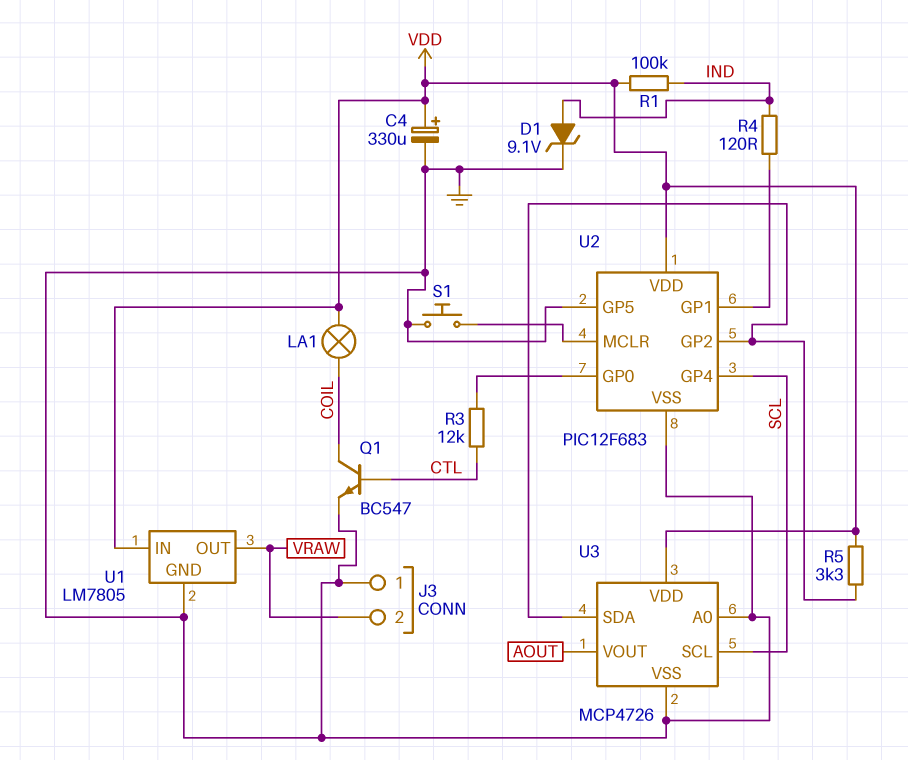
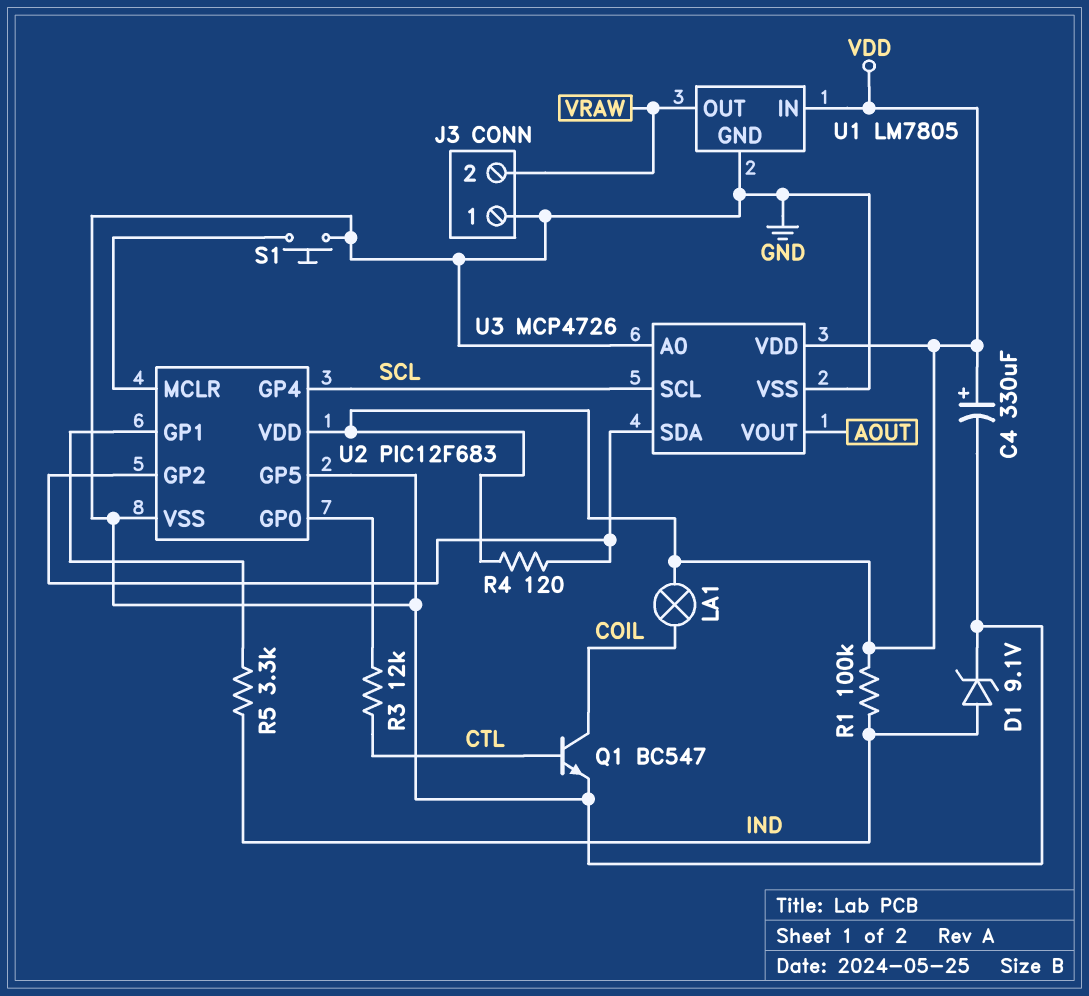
R4: 120 (IND, U2/GP1) -> 120 (U2/GP2, VDD)
R5: 3.3k (U2/GP2, VDD) -> 3.3k (IND, U2/GP1)

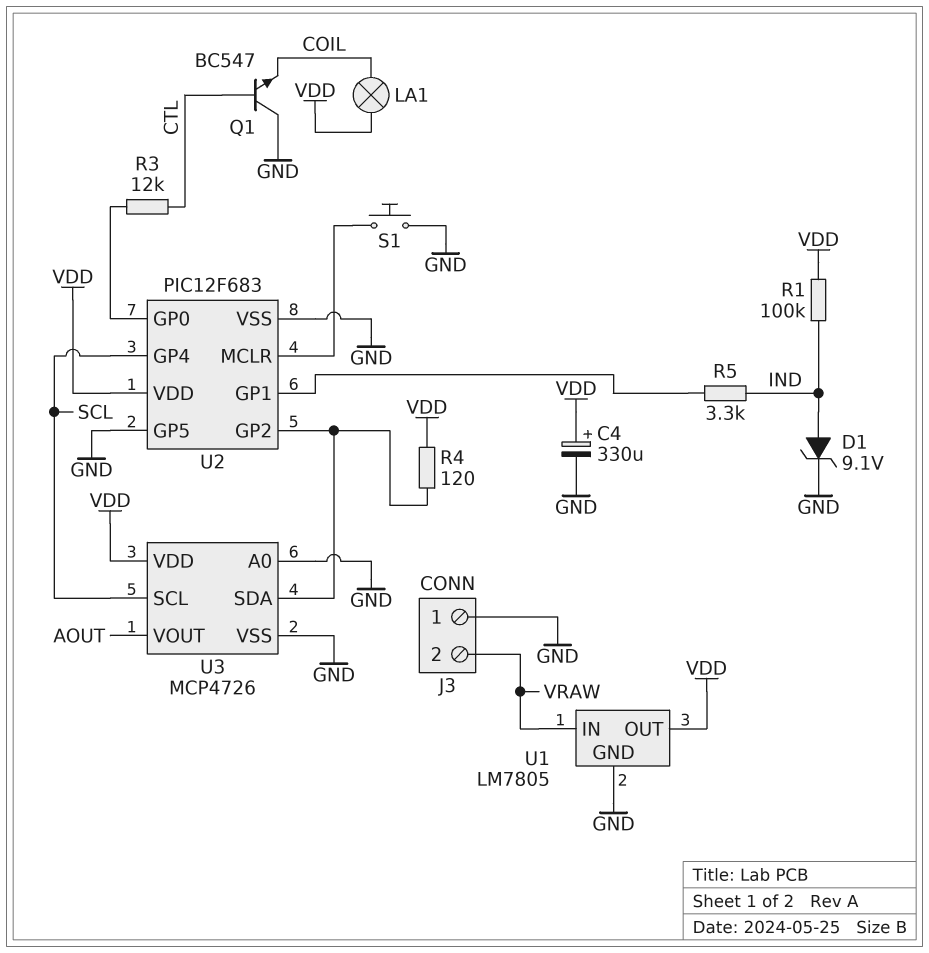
Q1: NPN BC547 (B CTL, C COIL, E GND) -> NPN BC547 (B CTL, C GND, E COIL)
U1 pin IN: VDD -> VRAW
U1 pin OUT: VRAW -> VDD

